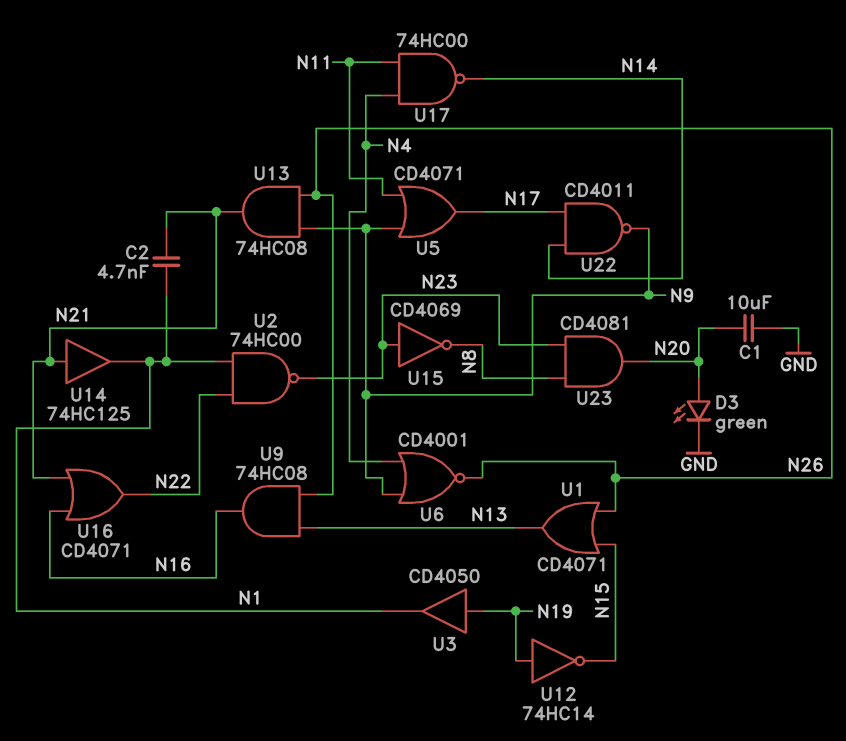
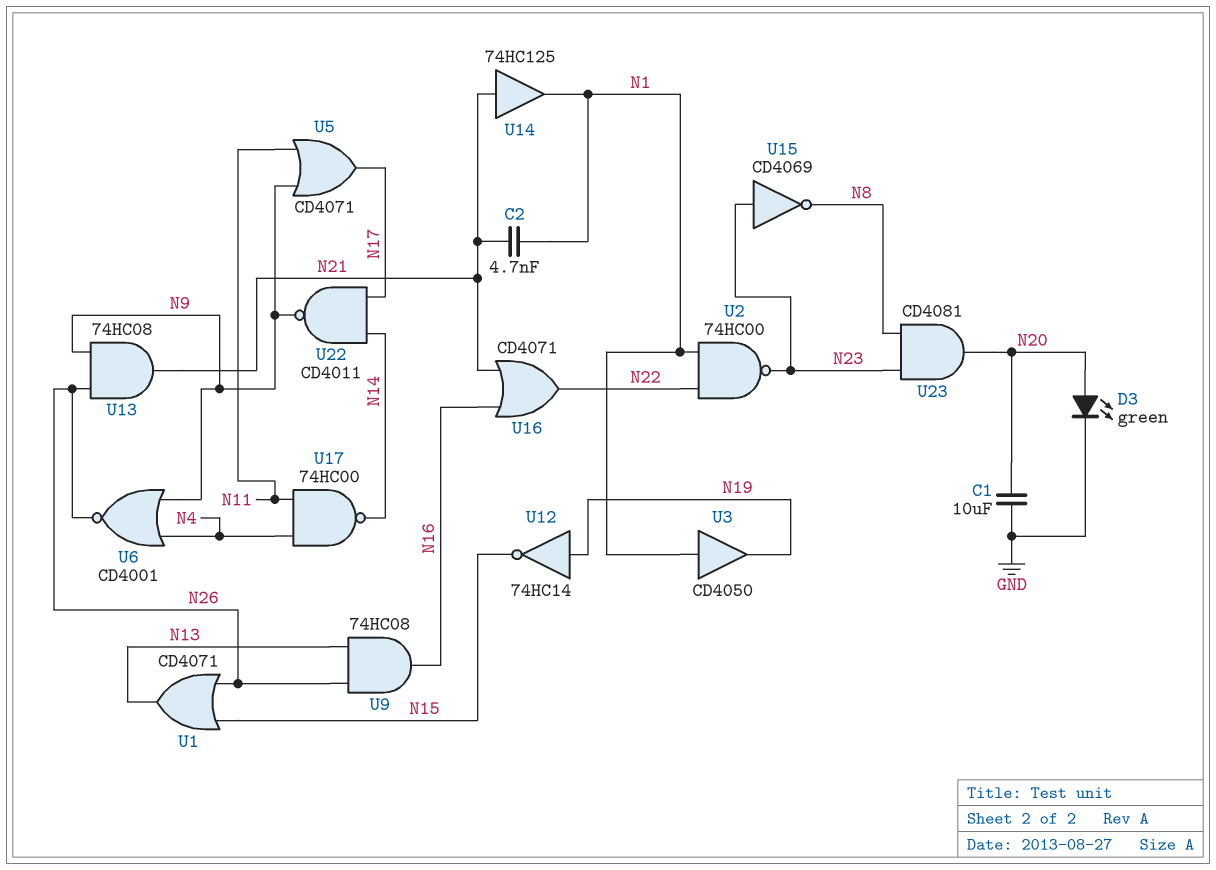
U3: buffer CD4050 (in N19, out N1) -> buffer CD4050 (in N1, out N19)

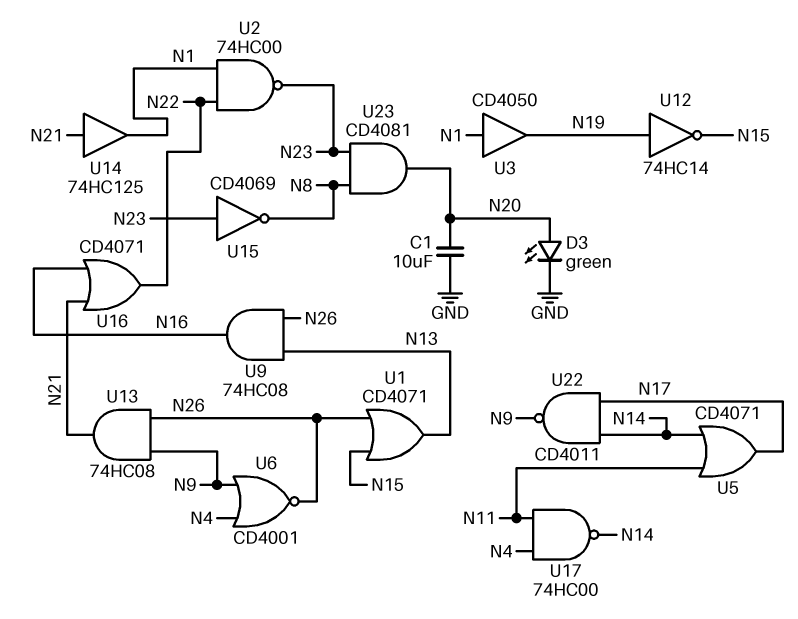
C2: 4.7nF (N1, N21) -> none
U5: OR CD4071 (in N9, in N11, out N17) -> OR CD4071 (in N11, in N14, out N17)

